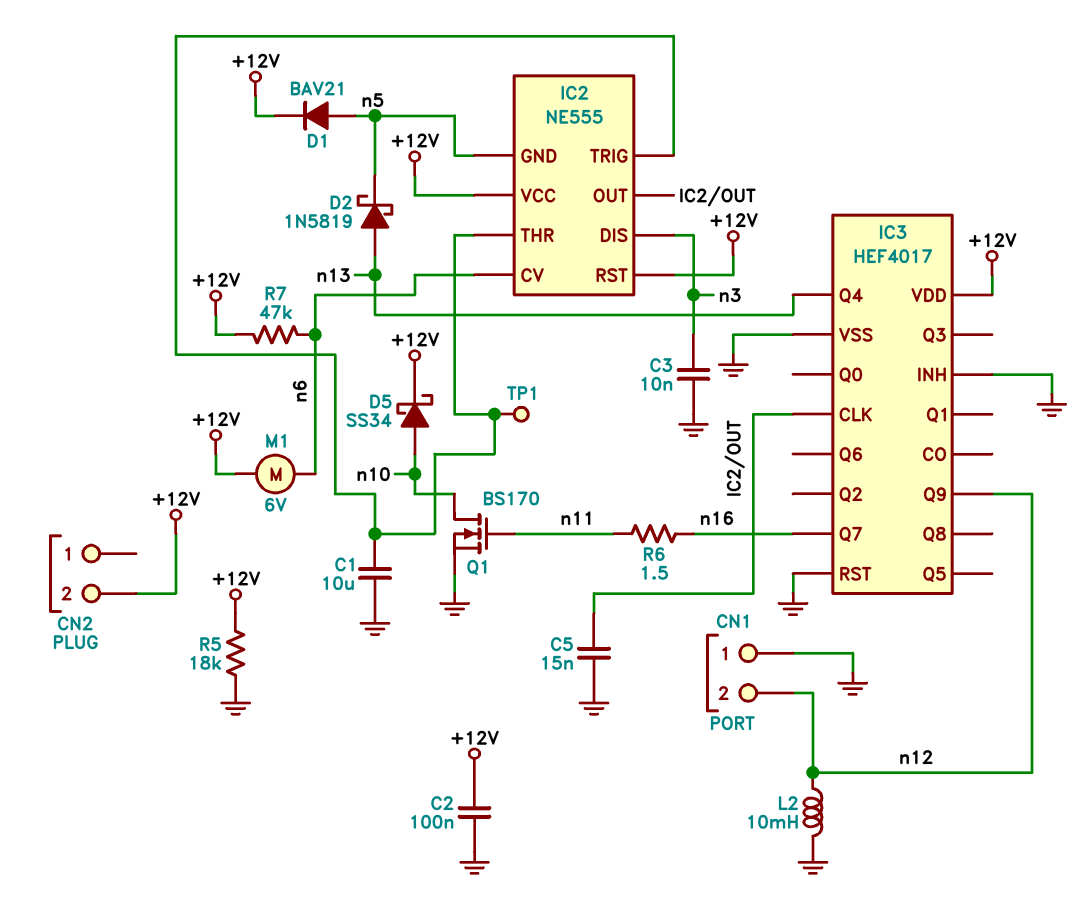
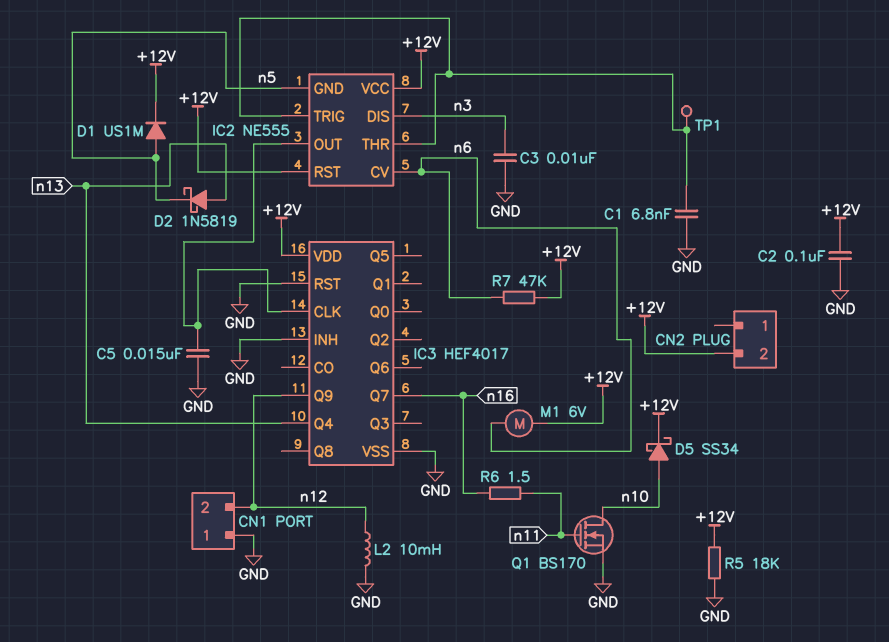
C1: 10uF (GND, IC2/THR) -> 6.8nF (GND, IC2/THR)
D1: diode BAV21 (A n5, K +12V) -> diode US1M (A n5, K +12V)

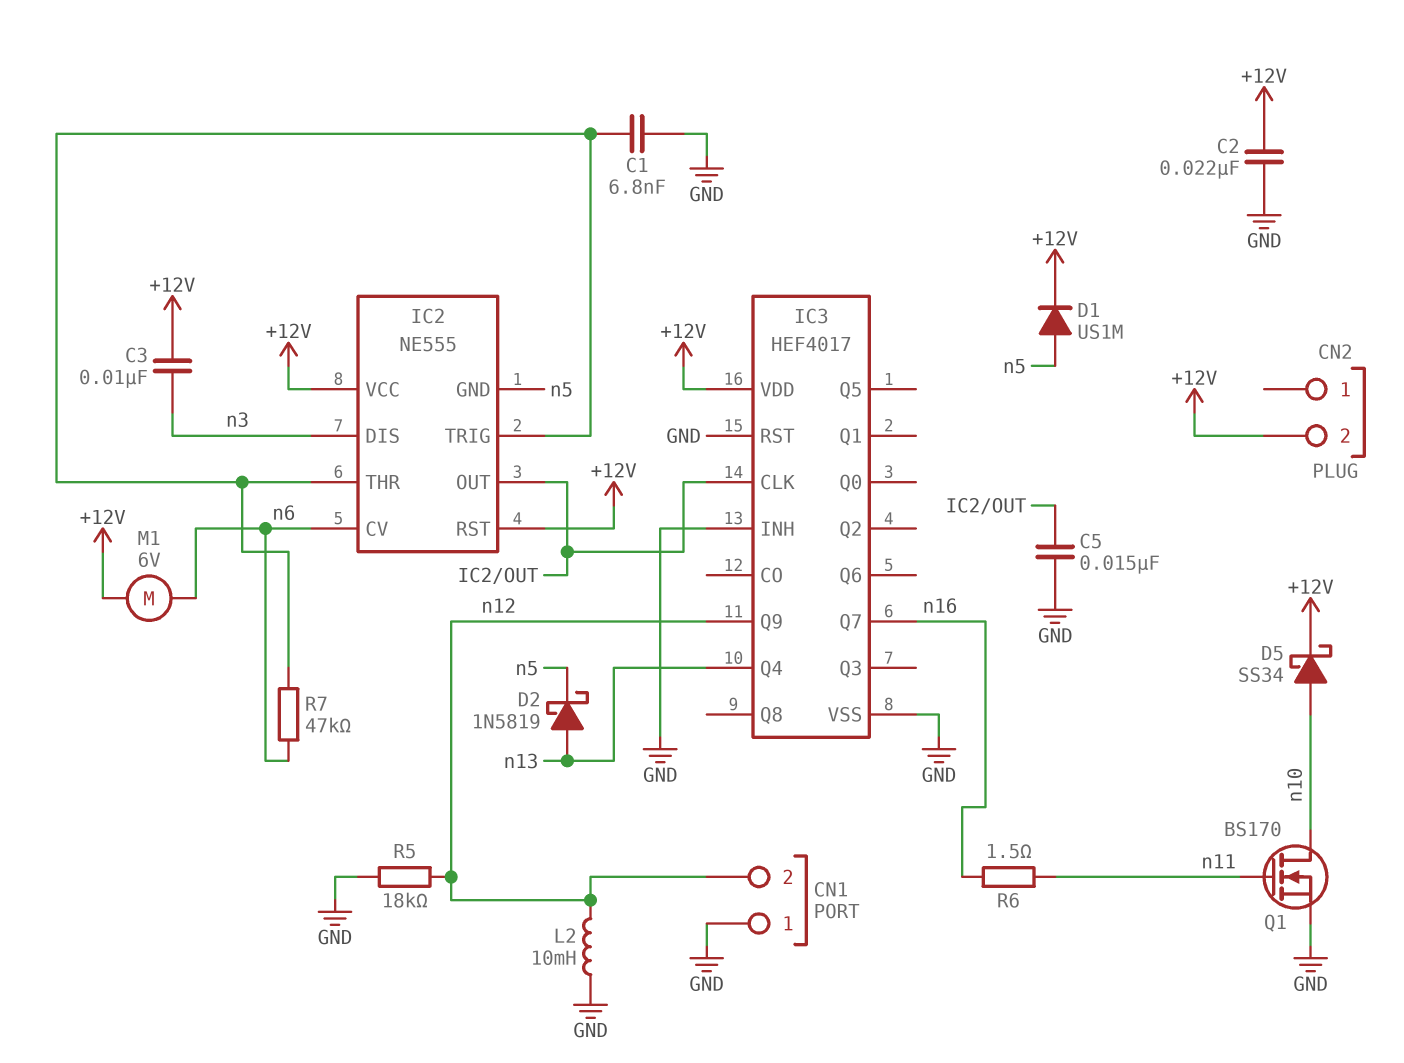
C2: 100nF (+12V, GND) -> 22nF (+12V, GND)
C3: 10nF (GND, n3) -> 10nF (+12V, n3)
R5: 18k (+12V, GND) -> 18k (GND, n12)
R7: 47k (+12V, n6) -> 47k (IC2/THR, n6)
TP1: test point (IC2/THR) -> none

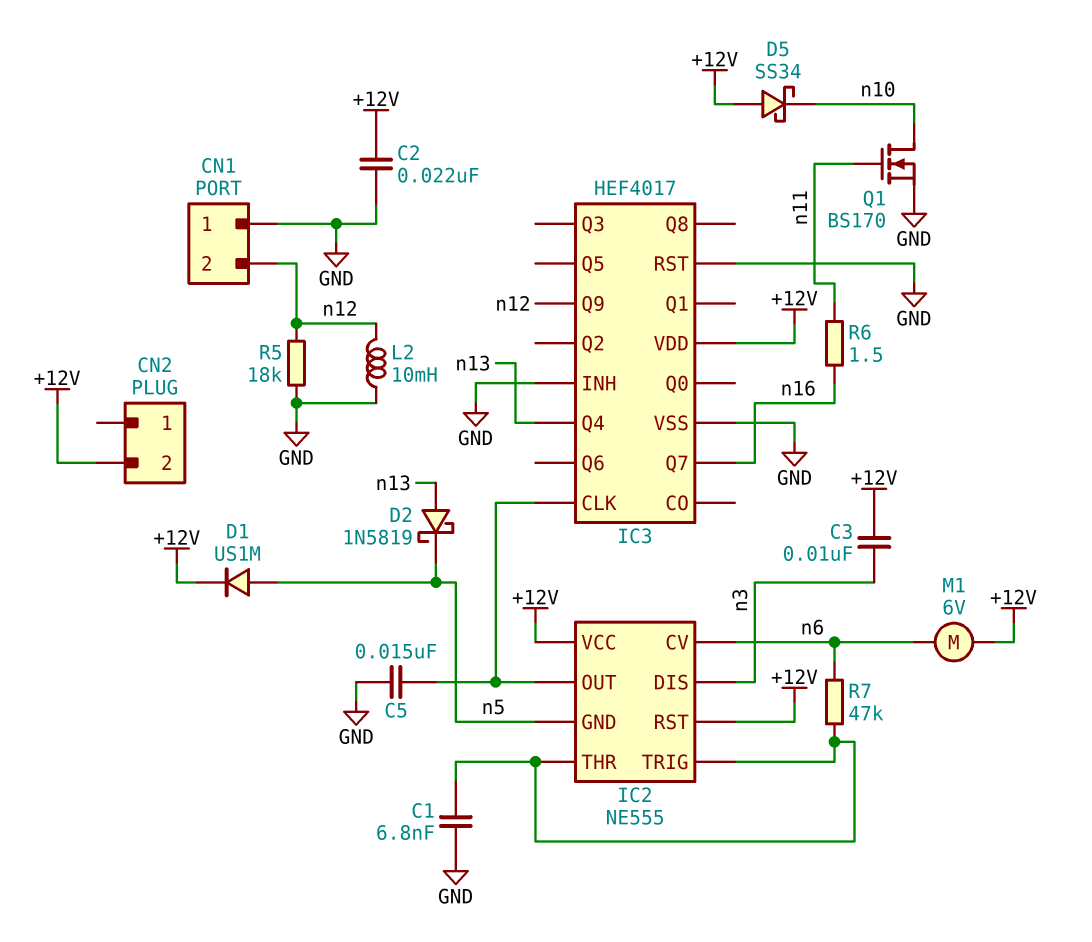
D5: schottky SS34 (A n10, K +12V) -> schottky SS34 (A +12V, K n10)

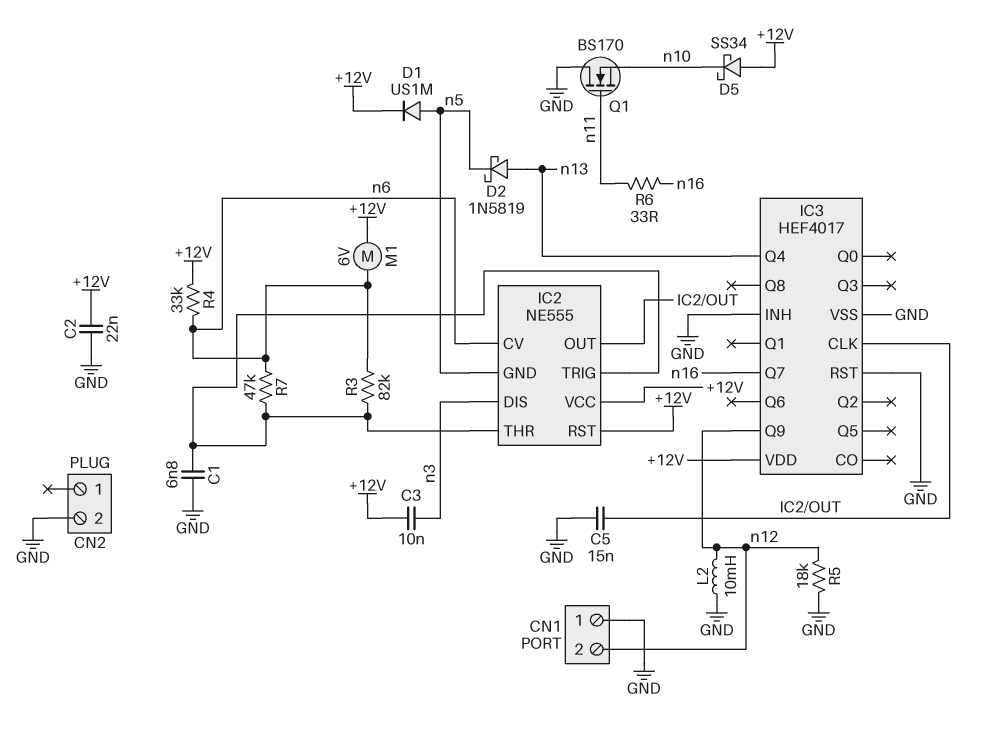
CN2 pin 2: +12V -> GND
Q1: NMOS BS170 (G n11, D n10, S GND) -> NMOS BS170 (G n11, D GND, S n10)
R3: none -> 82k (IC2/THR, n6)
R4: none -> 33k (+12V, n6)
R6: 1.5 (n11, n16) -> 33 (n11, n16)

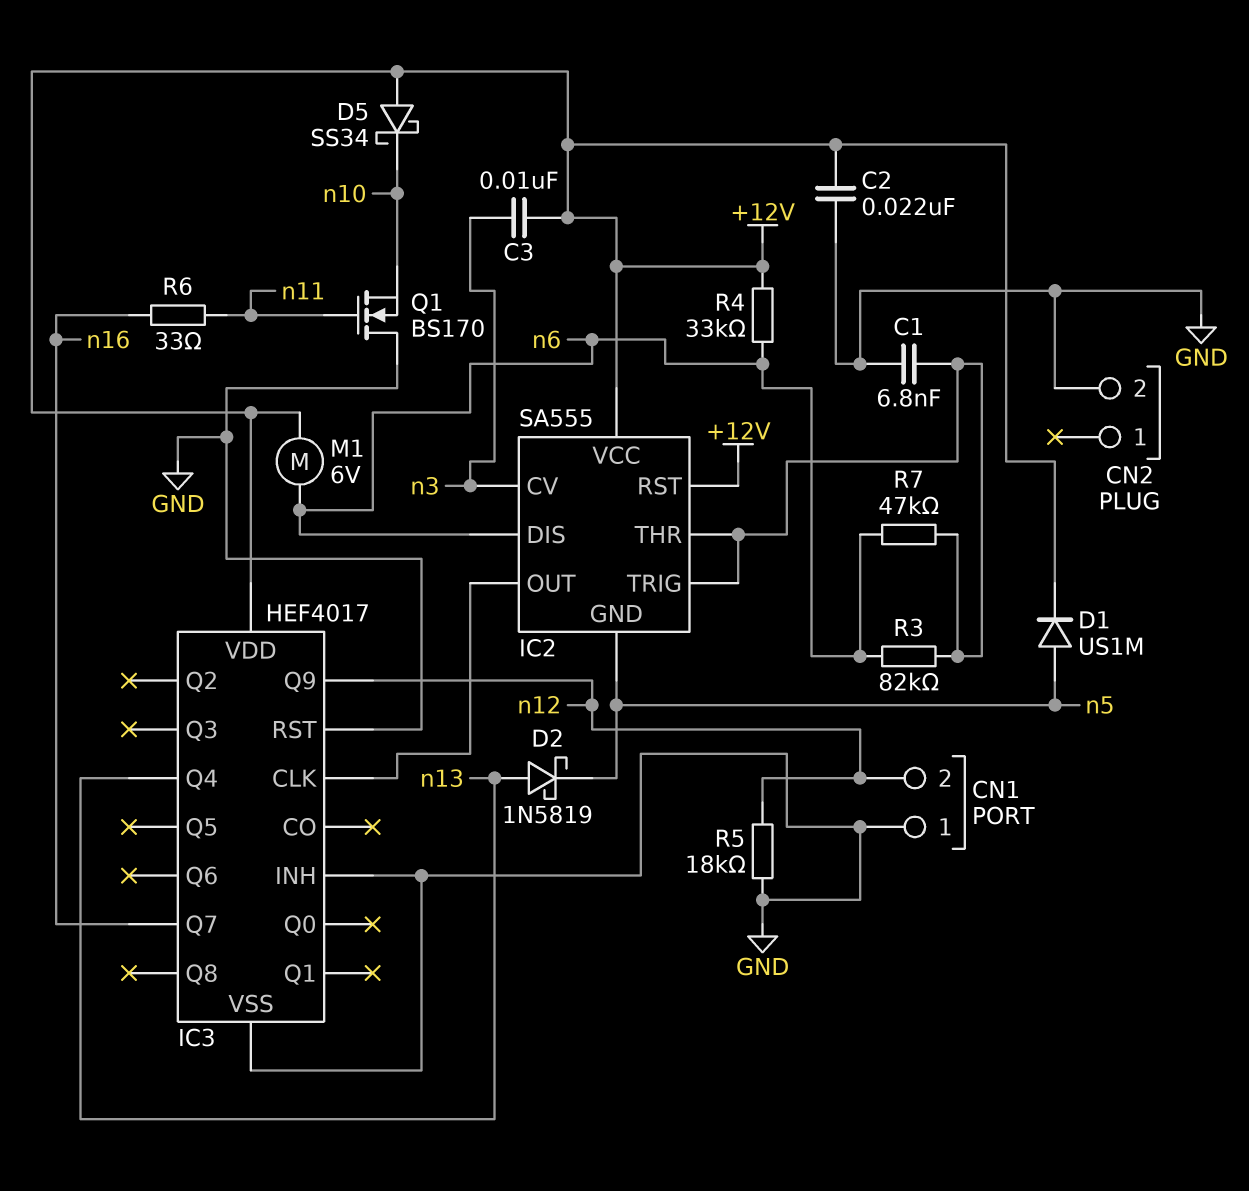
C5: 15nF (GND, IC2/OUT) -> none
IC2: NE555 -> SA555
IC2 pin CV: n6 -> n3
IC2 pin DIS: n3 -> n6
L2: 10mH (GND, n12) -> none

